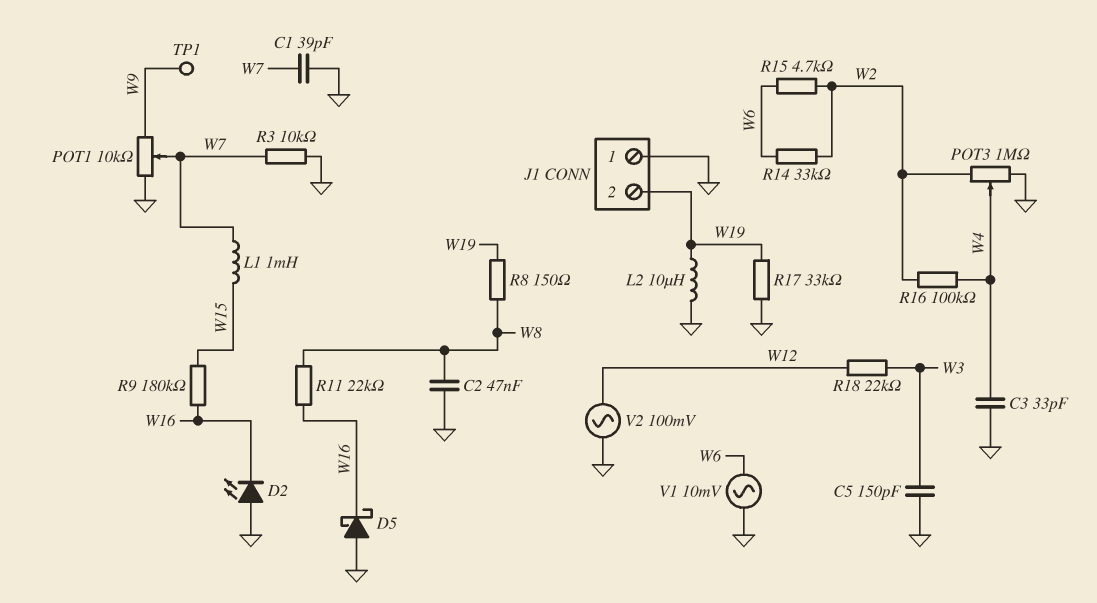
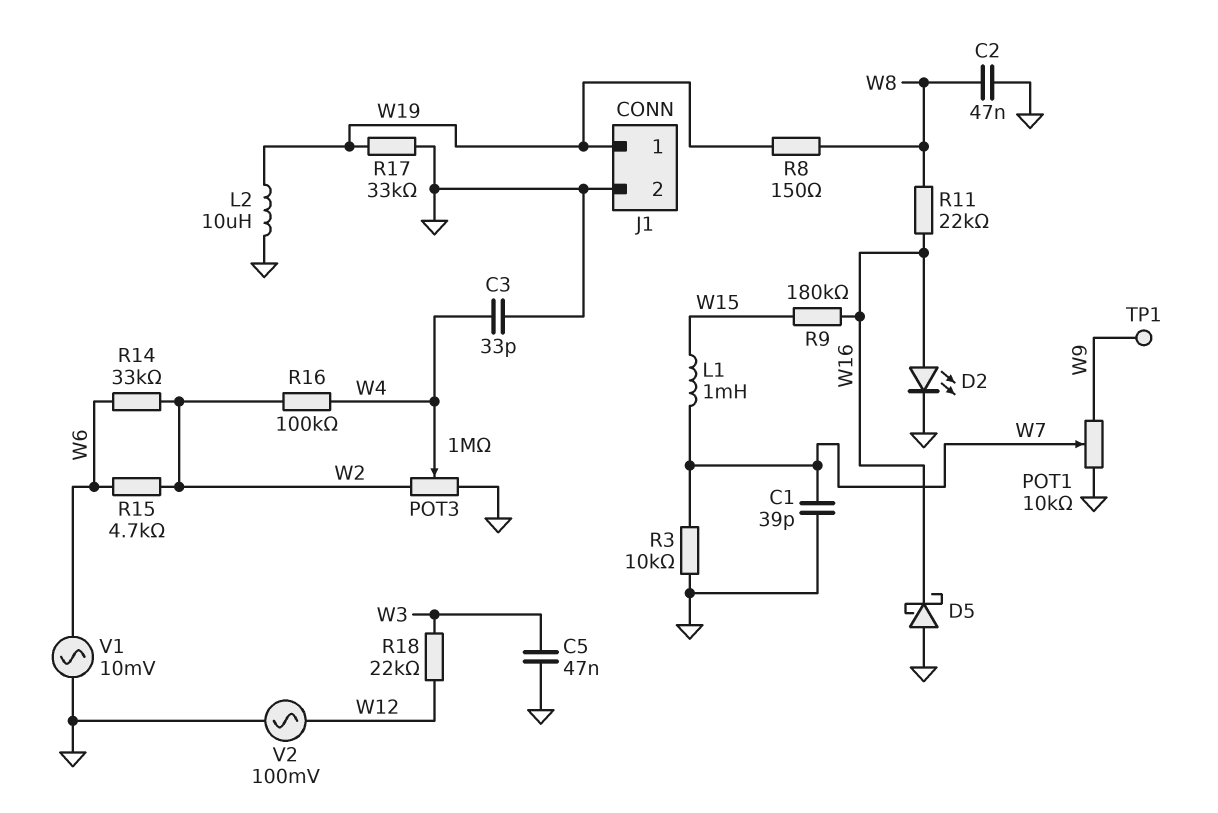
C5: 150pF (GND, W3) -> 47nF (GND, W3)
D2: LED (A GND, K W16) -> LED (A W16, K GND)
J1 pin 1: GND -> W19
J1 pin 2: W19 -> GND

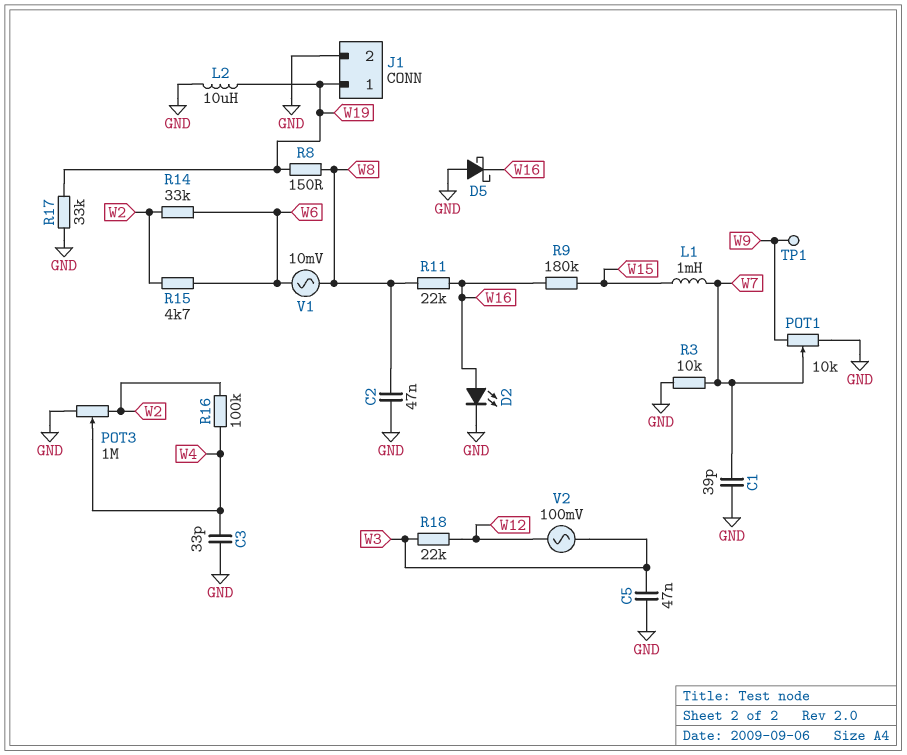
V1: AC 10mV (GND, W6) -> AC 10mV (W6, W8)
V2: AC 100mV (GND, W12) -> AC 100mV (W3, W12)

